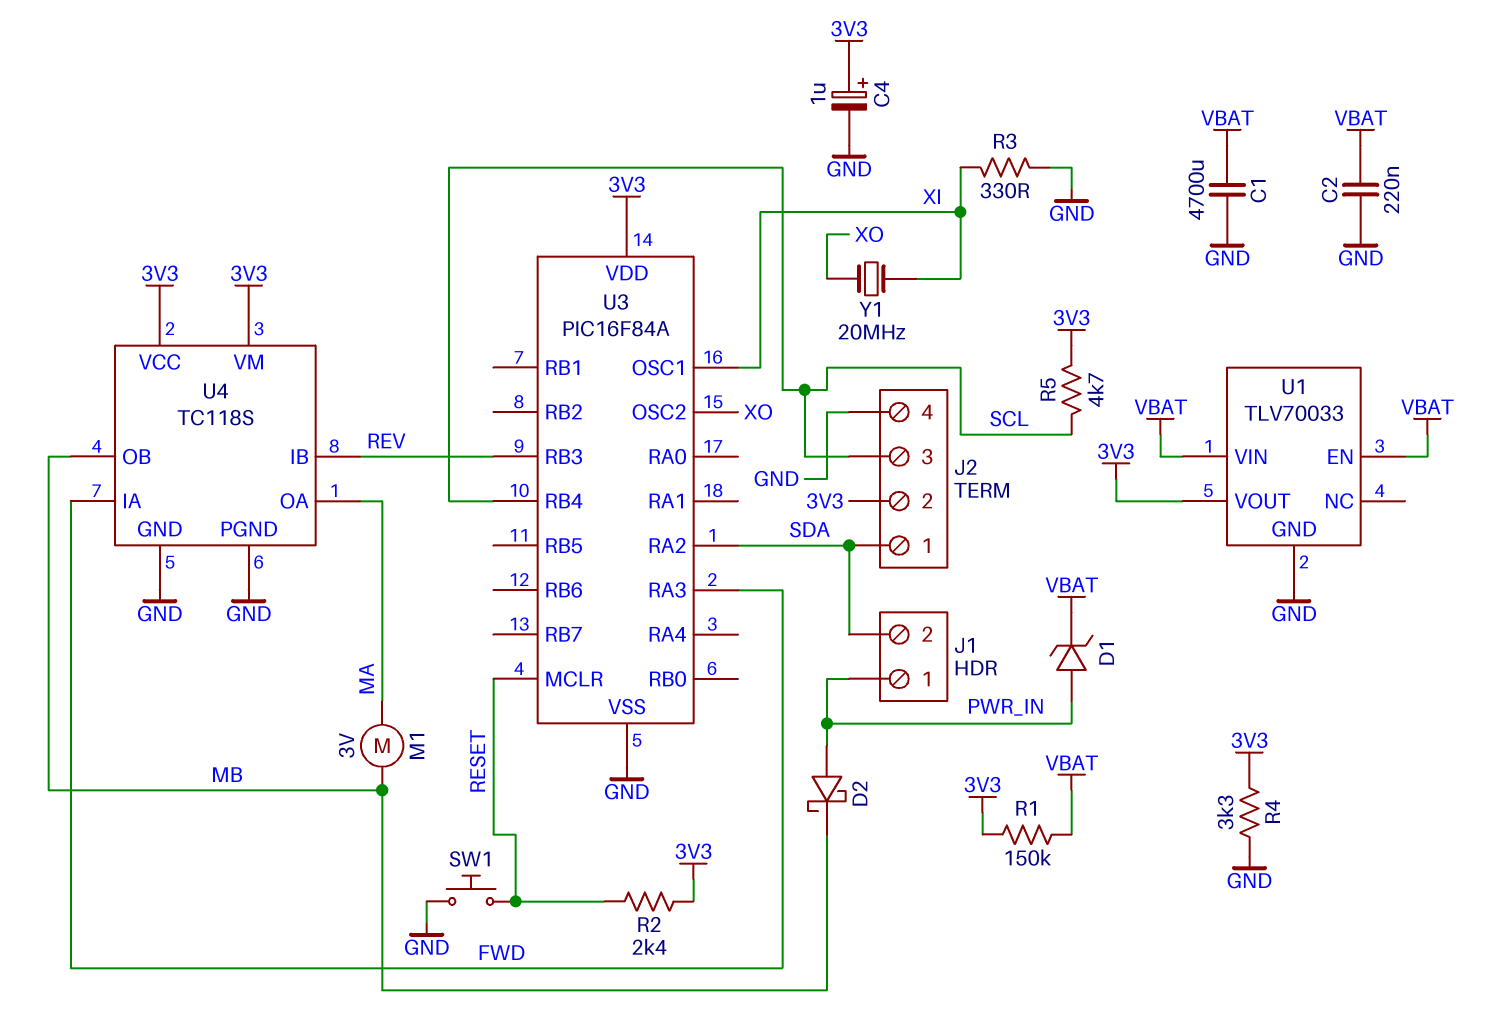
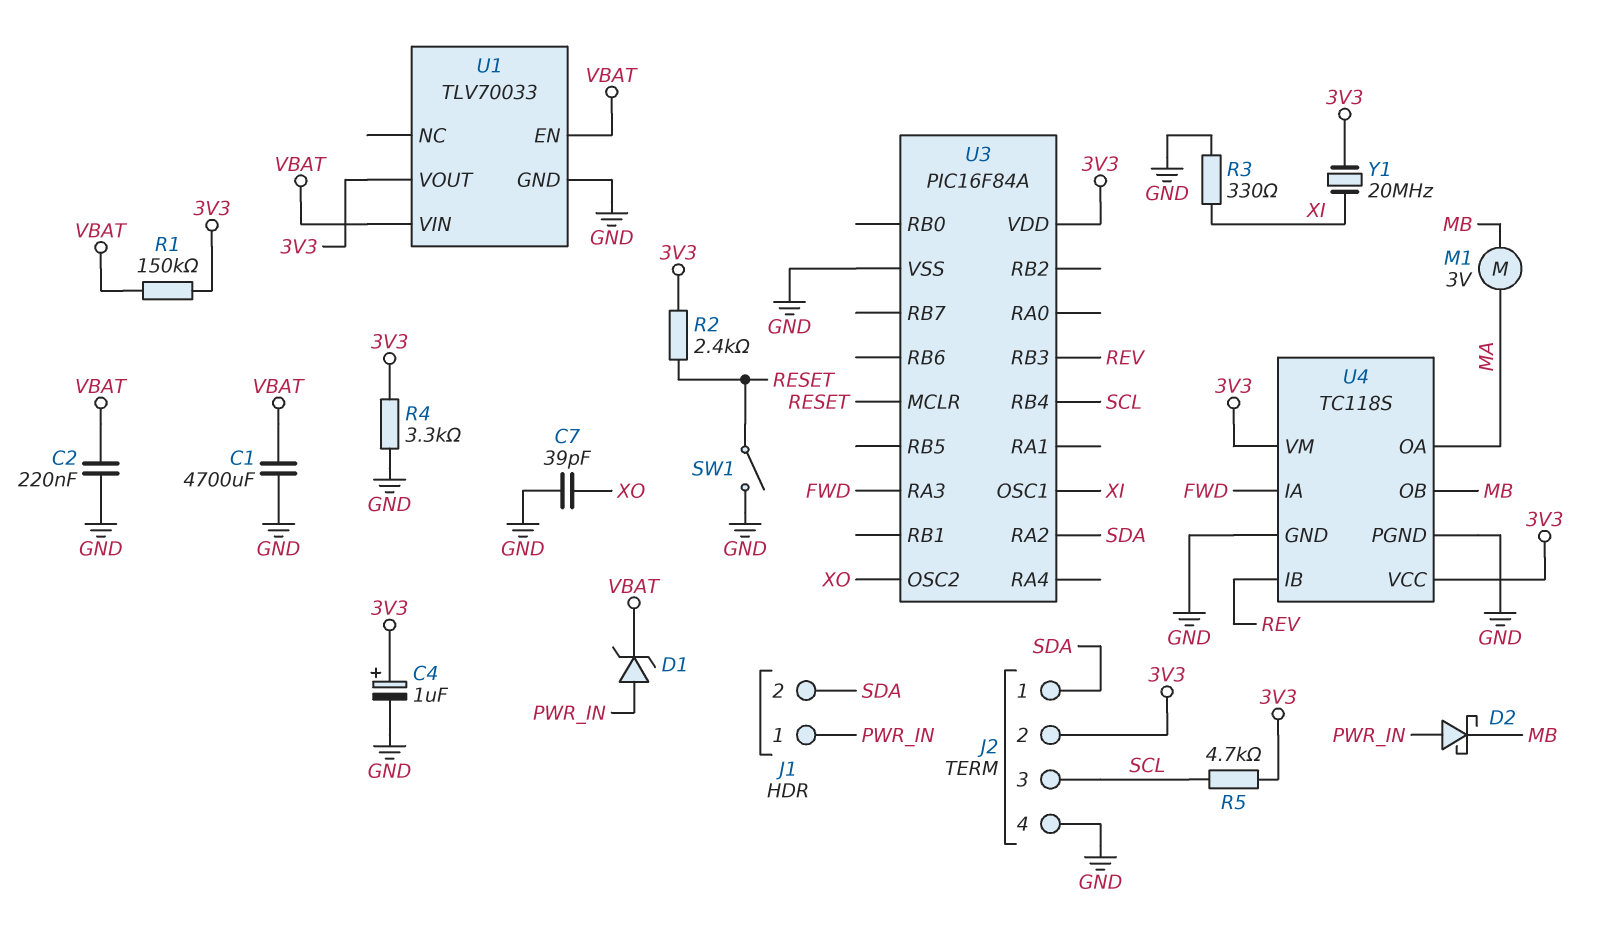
C7: none -> 39pF (GND, XO)
SW1: button (GND, RESET) -> switch (GND, RESET)
Y1: 20MHz (XI, XO) -> 20MHz (3V3, XI)

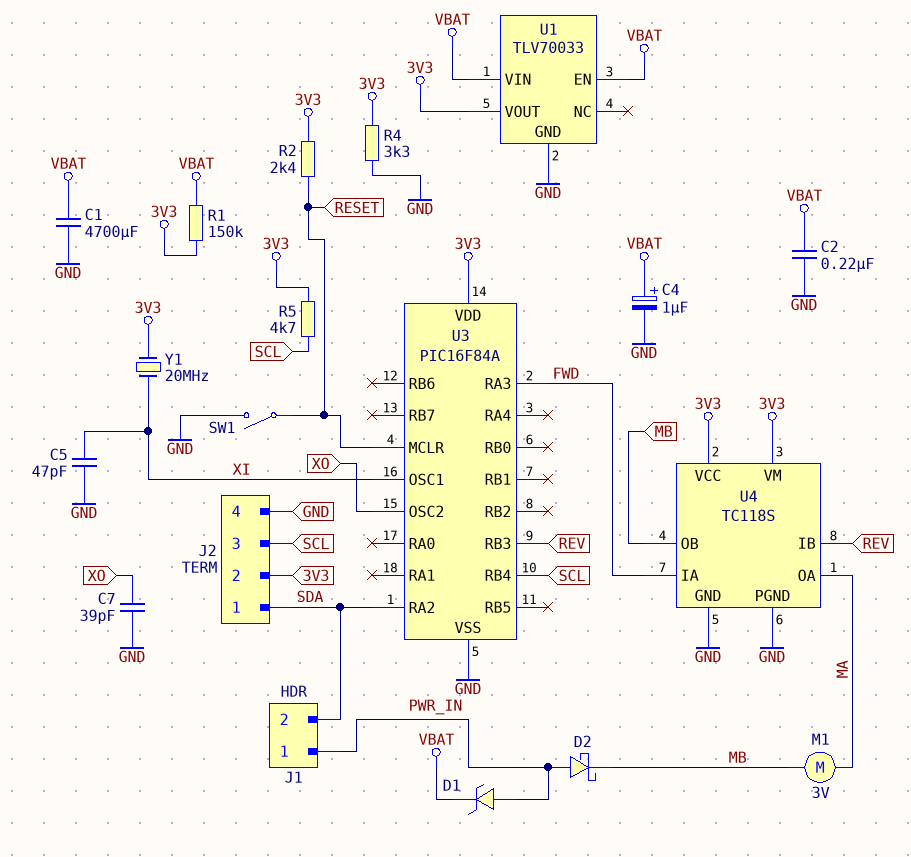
C4: 1uF (plus 3V3, minus GND) -> 1uF (plus VBAT, minus GND)
C5: none -> 47pF (GND, XI)
R3: 330 (GND, XI) -> none

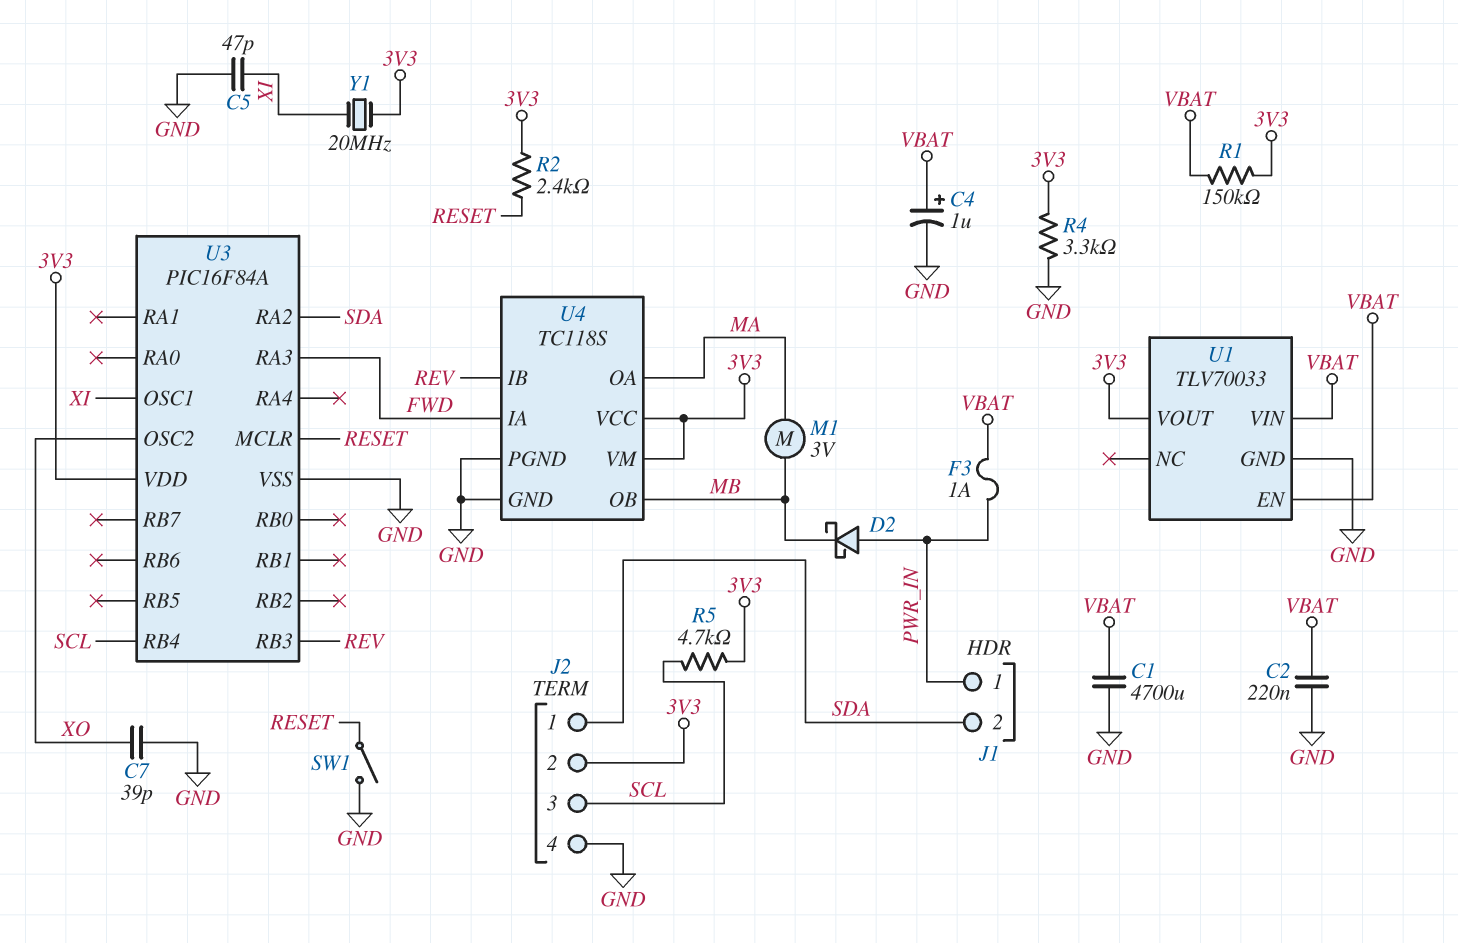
D1: zener (A PWR_IN, K VBAT) -> none
F3: none -> 1A (PWR_IN, VBAT)

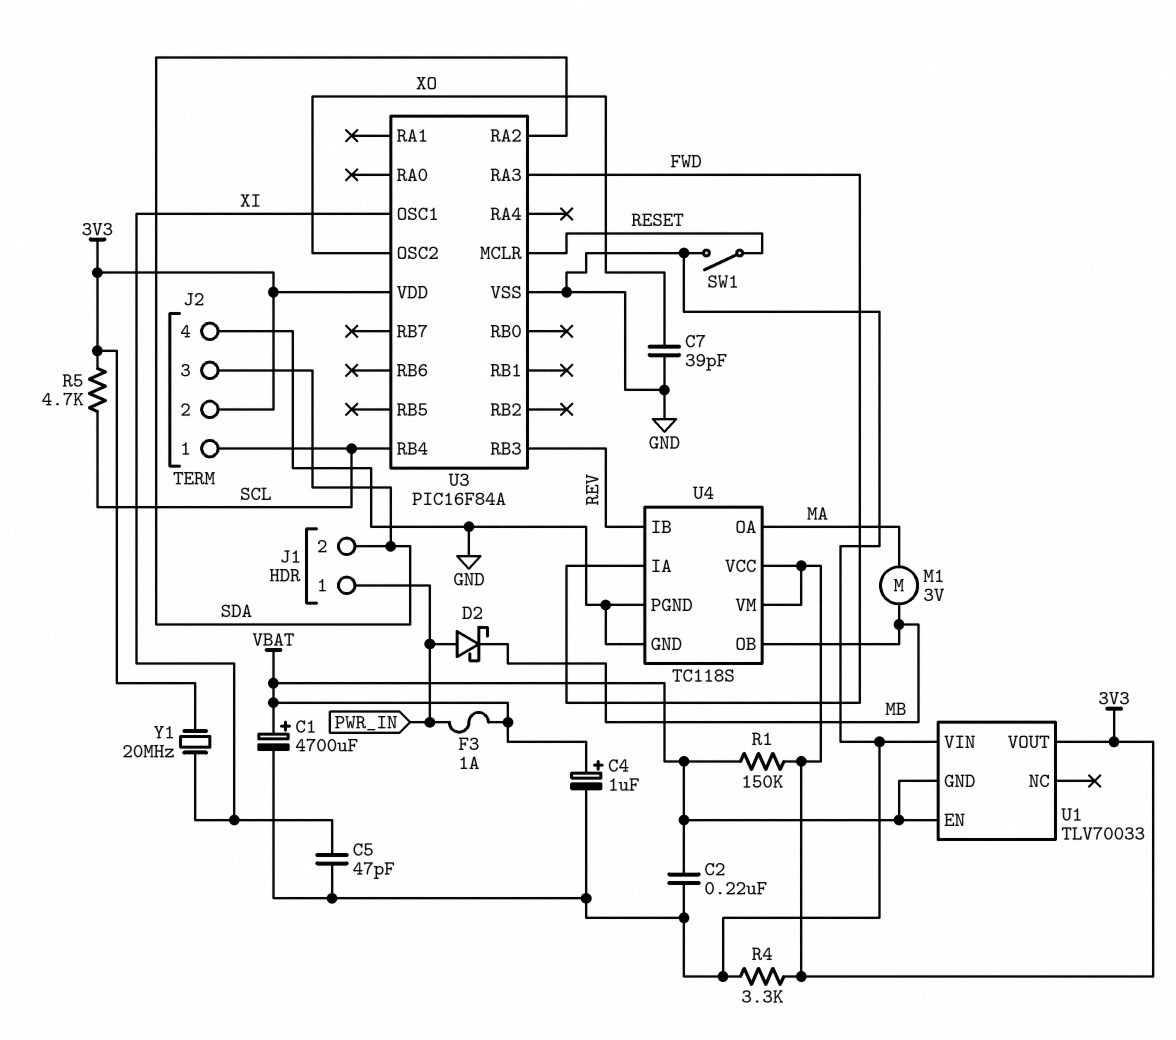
C1: 4700uF (GND, VBAT) -> 4700uF (plus VBAT, minus GND)
J2 pin 1: SDA -> SCL
J2 pin 3: SCL -> SDA
R2: 2.4k (3V3, RESET) -> none
U1 pin GND: GND -> VBAT
U1 pin VIN: VBAT -> GND

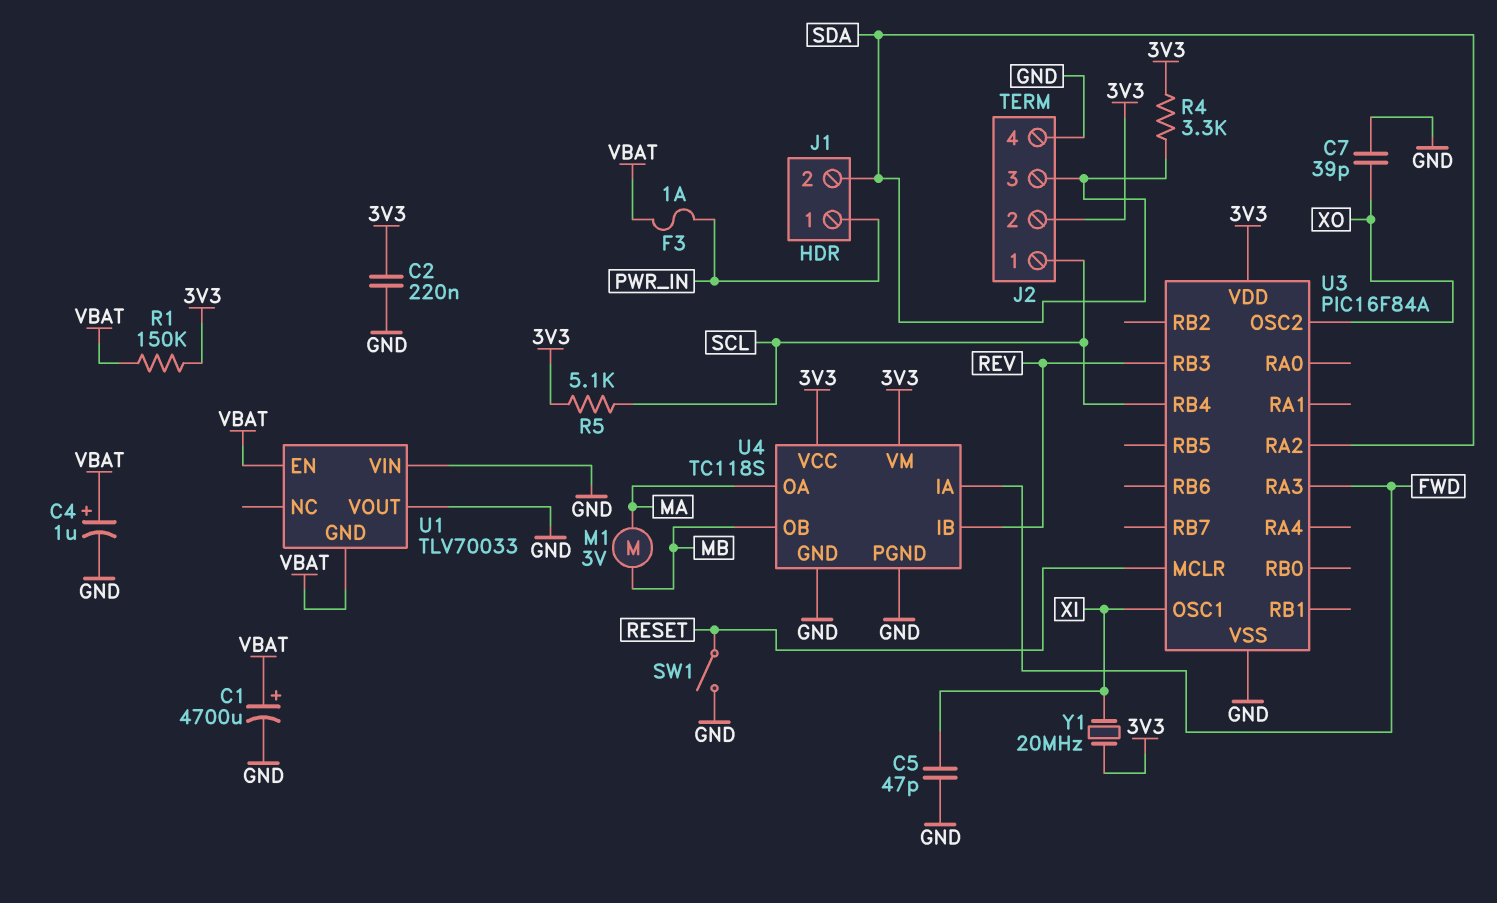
C2: 220nF (GND, VBAT) -> 220nF (3V3, GND)
D2: schottky (A PWR_IN, K MB) -> none
R4: 3.3k (3V3, GND) -> 3.3k (3V3, SDA)
R5: 4.7k (3V3, SCL) -> 5.1k (3V3, SCL)
U1 pin VOUT: 3V3 -> GND

